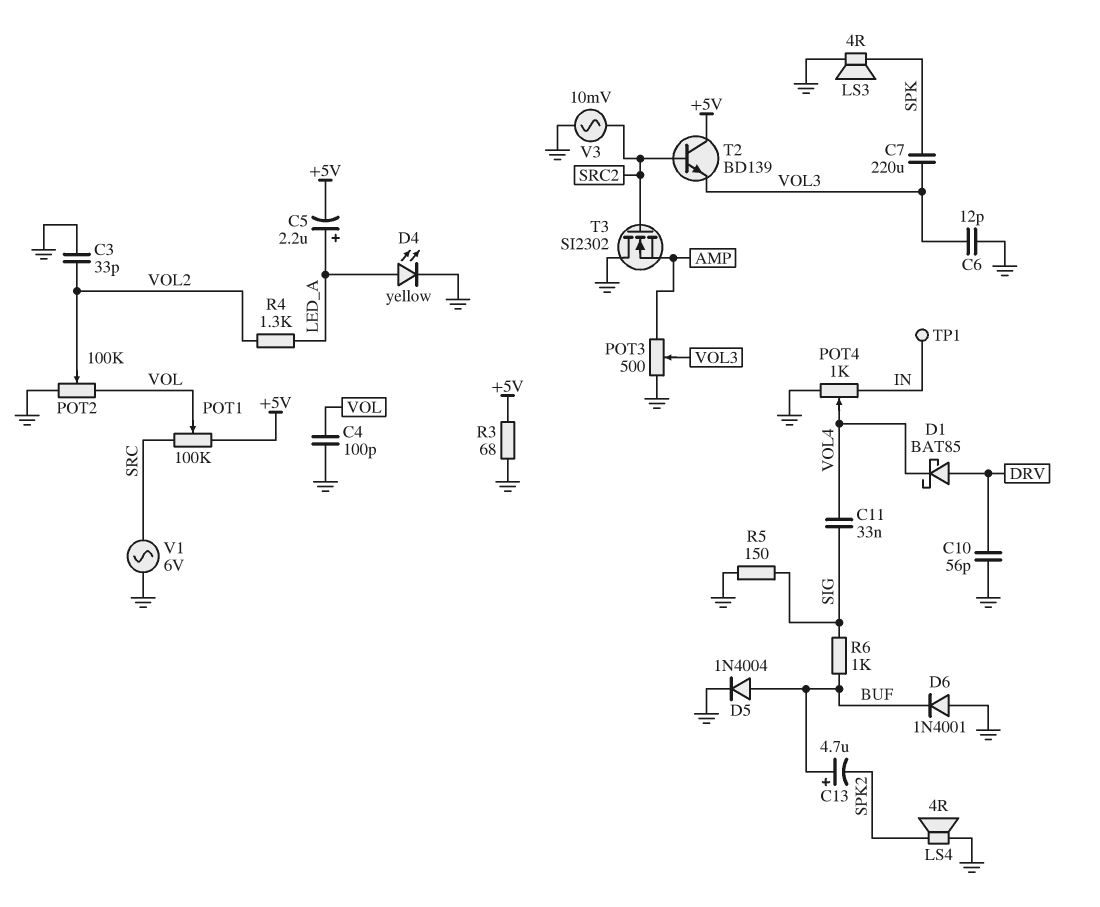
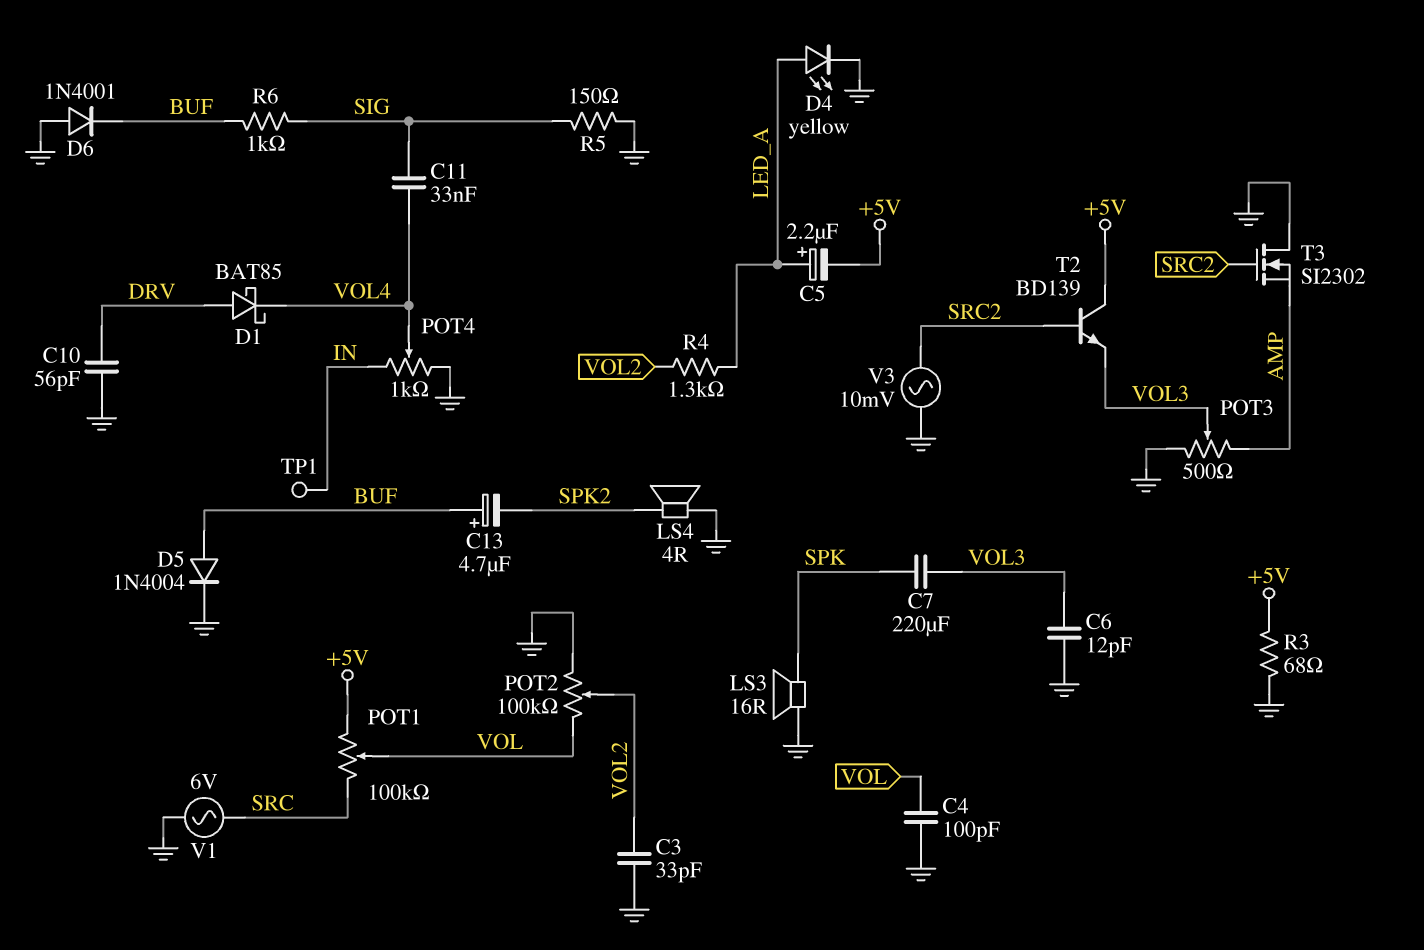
LS3: speaker 4R (GND, SPK) -> speaker 16R (GND, SPK)

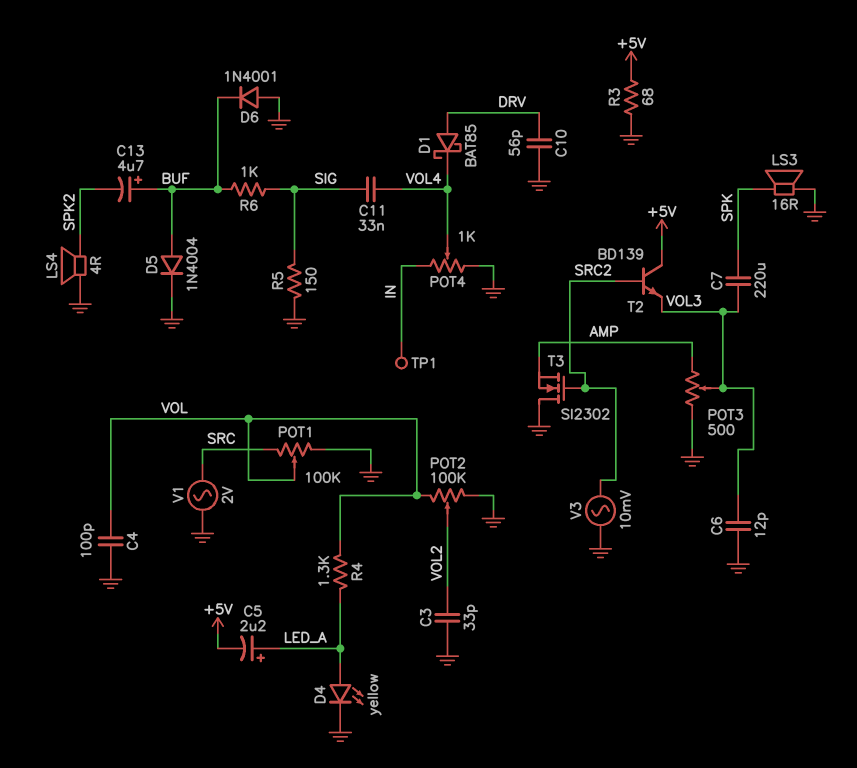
POT1: 100k (+5V, SRC, wiper VOL) -> 100k (GND, SRC, wiper VOL)
R4: 1.3k (LED_A, VOL2) -> 1.3k (LED_A, VOL)
V1: AC 6V (GND, SRC) -> AC 2V (GND, SRC)

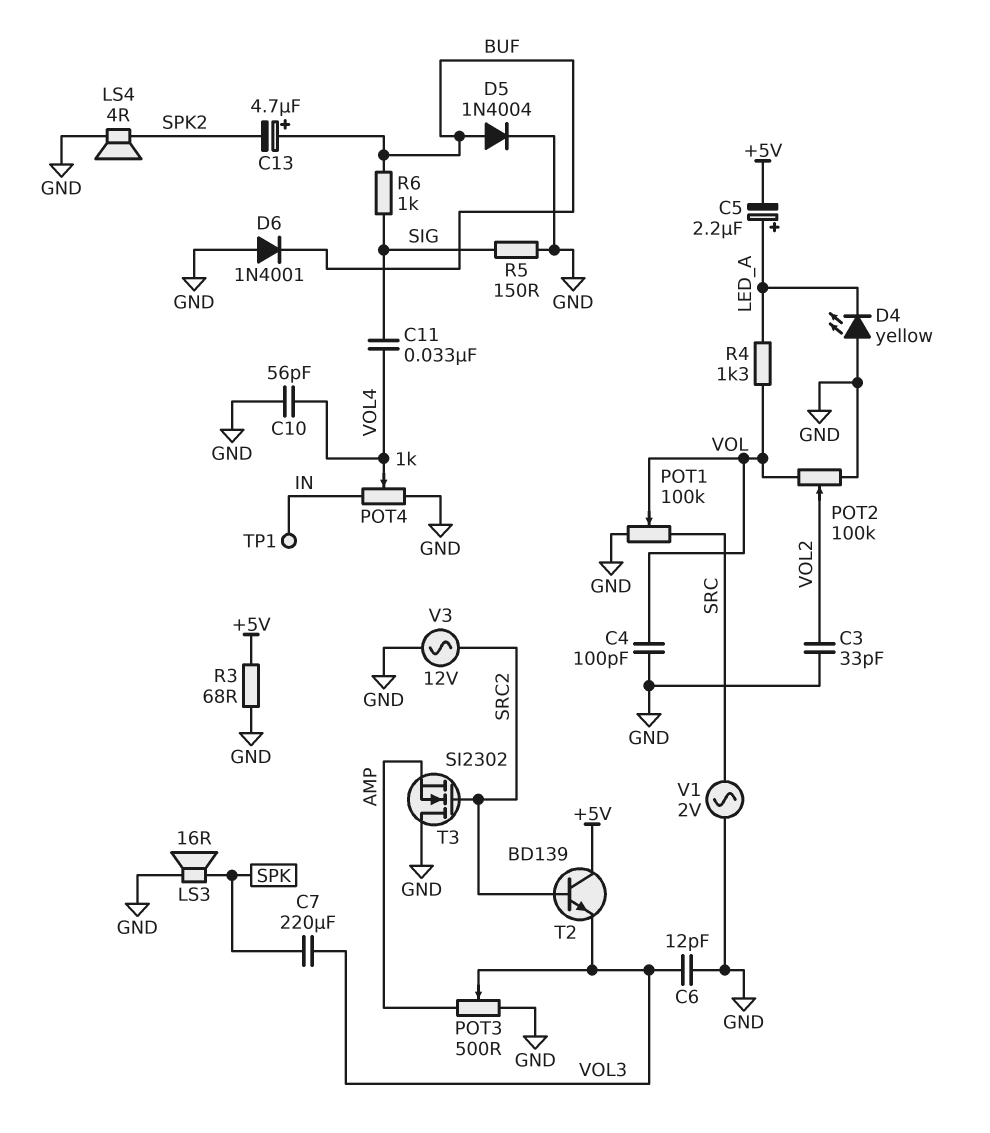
C10: 56pF (DRV, GND) -> 56pF (GND, VOL4)
D1: schottky BAT85 (A DRV, K VOL4) -> none
D4: LED yellow (A LED_A, K GND) -> LED yellow (A GND, K LED_A)
V3: AC 10mV (GND, SRC2) -> AC 12V (GND, SRC2)

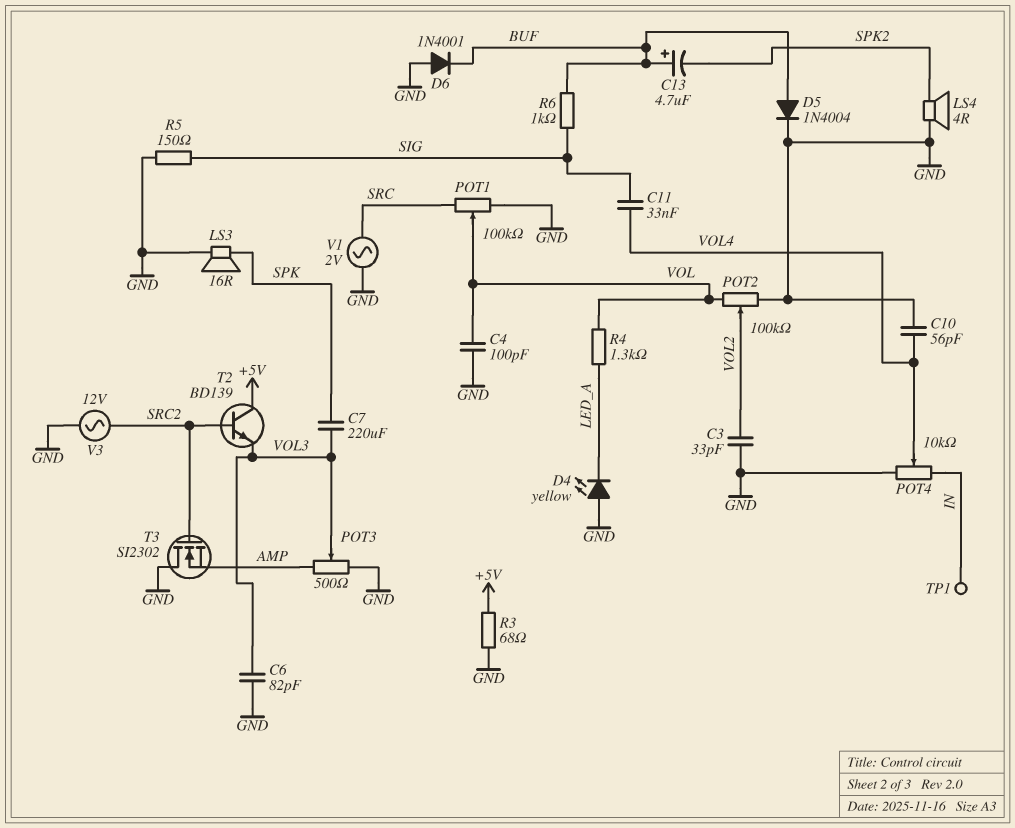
C5: 2.2uF (plus LED_A, minus +5V) -> none
C6: 12pF (GND, VOL3) -> 82pF (GND, VOL3)
POT4: 1k (GND, IN, wiper VOL4) -> 10k (GND, IN, wiper VOL4)

